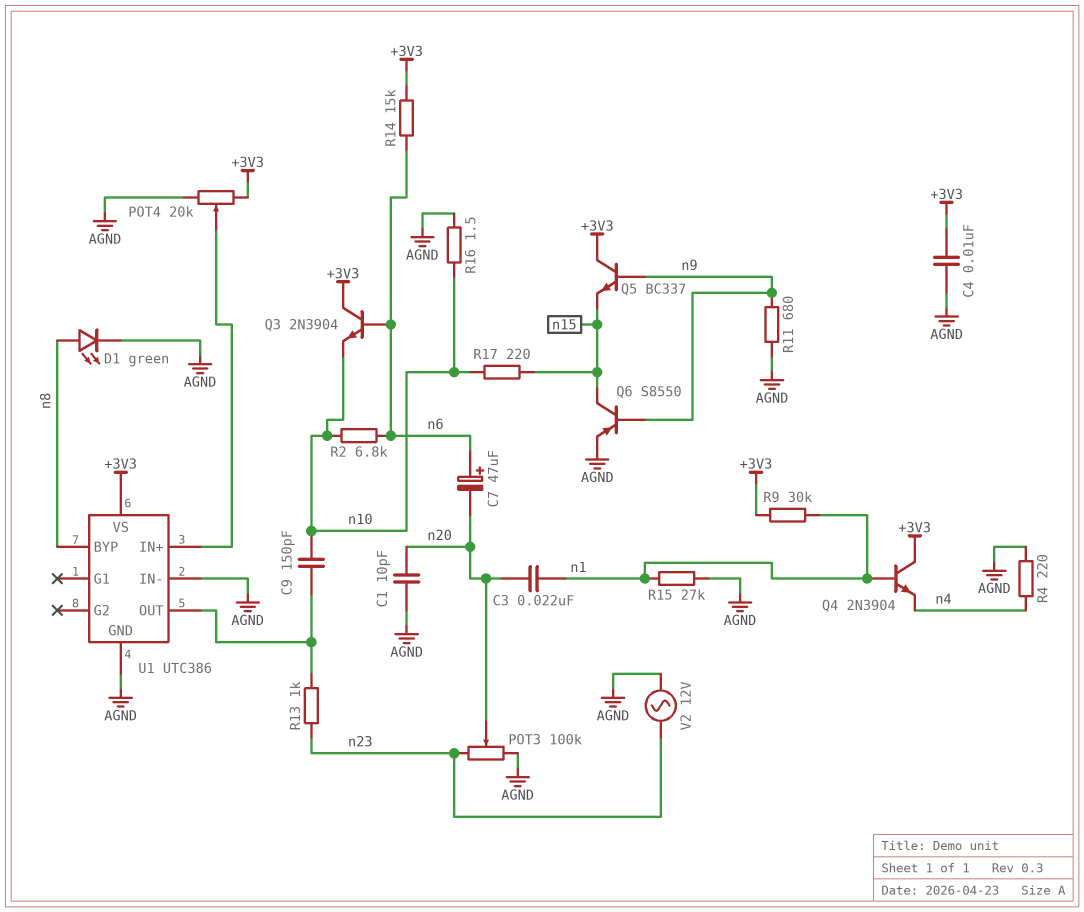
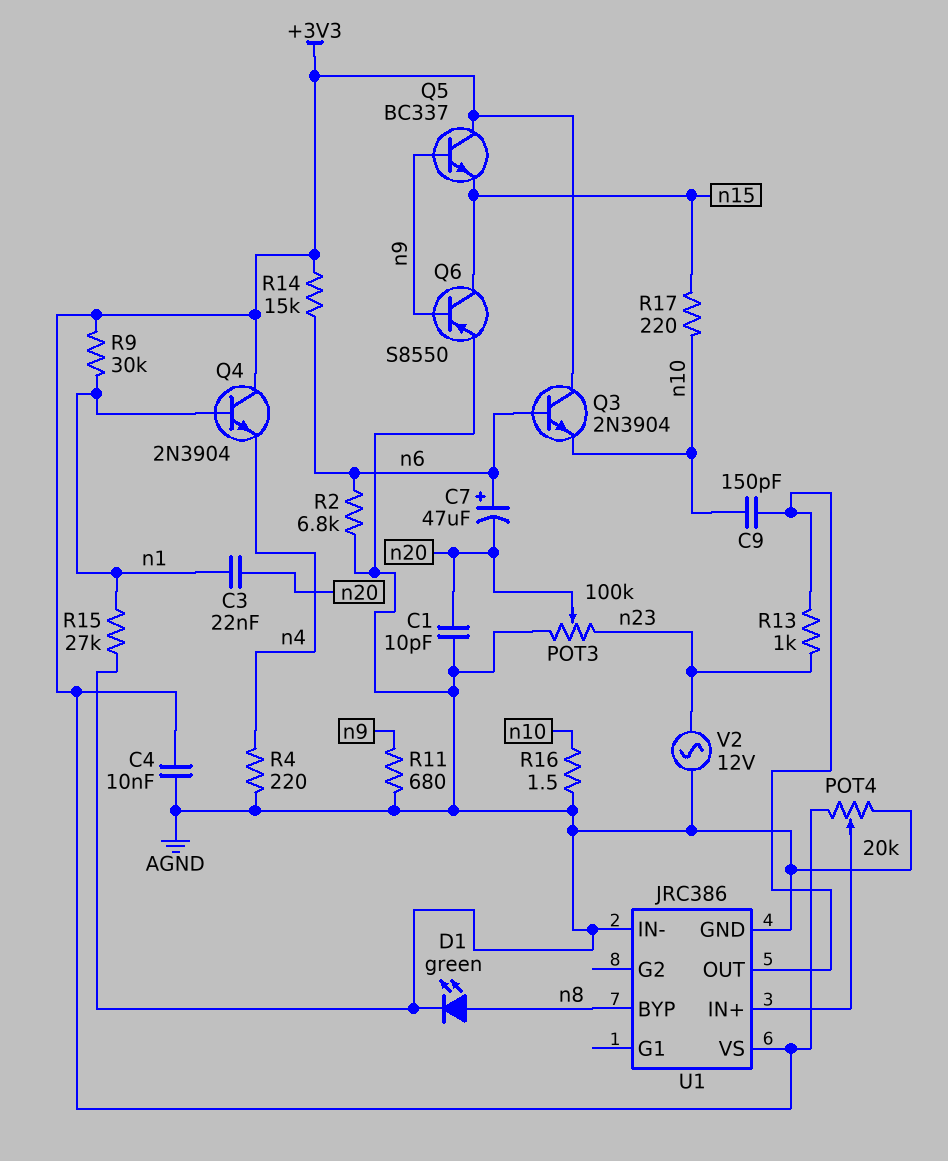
R2: 6.8k (n6, n10) -> 6.8k (AGND, n6)
U1: UTC386 -> JRC386

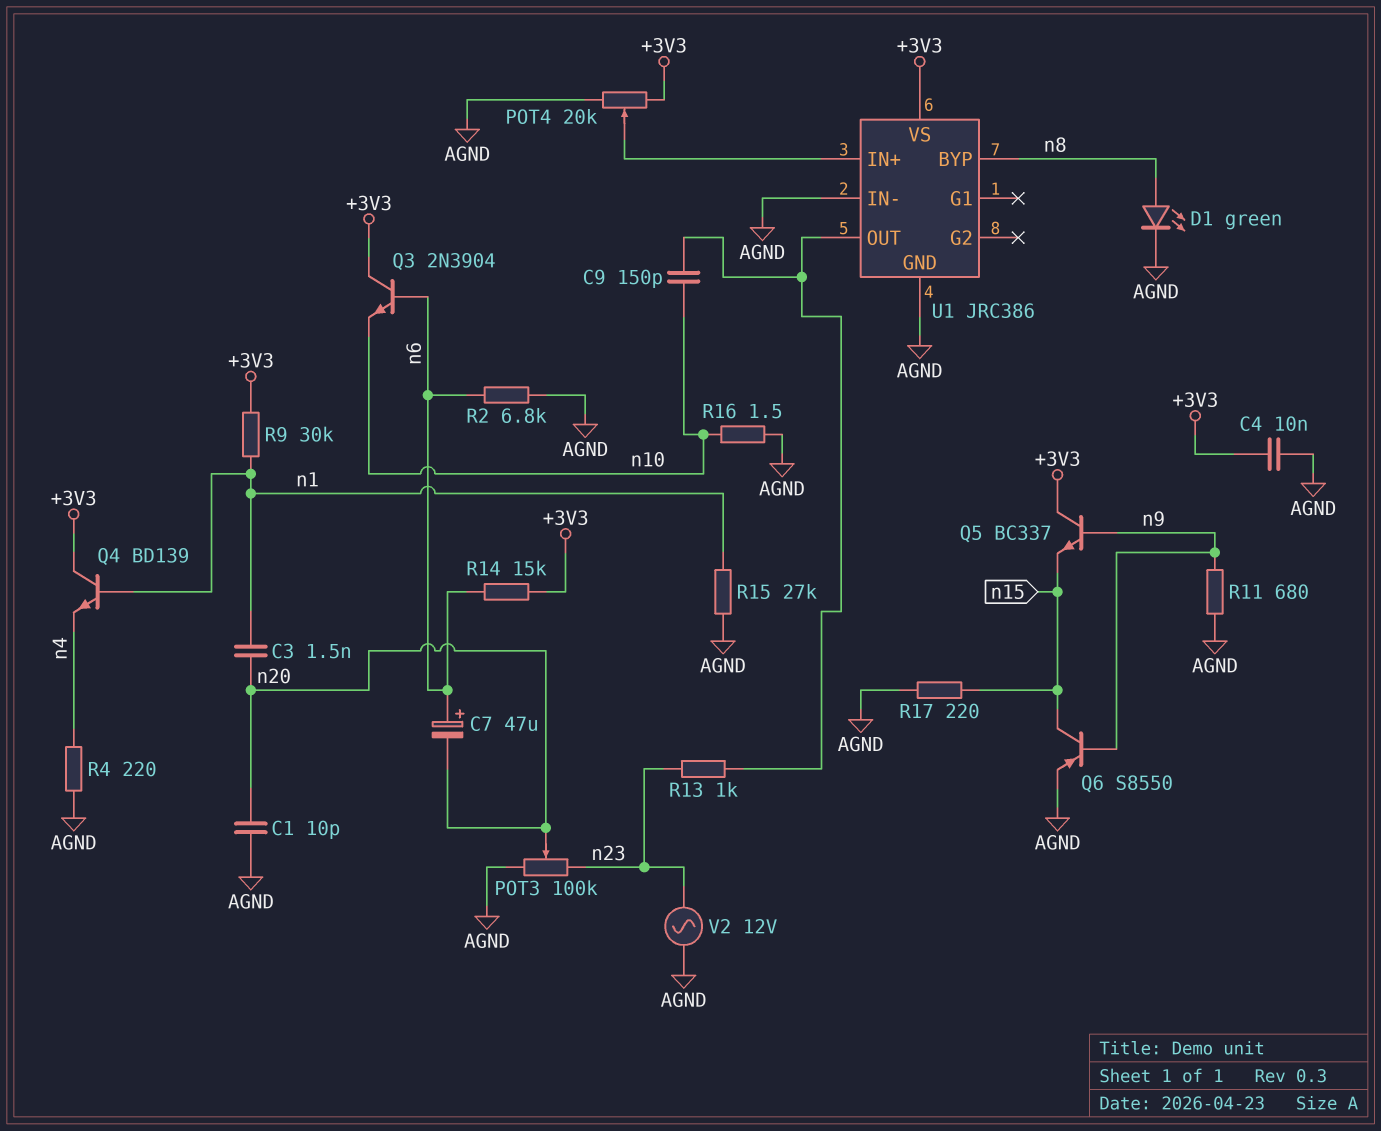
C3: 22nF (n1, n20) -> 1.5nF (n1, n20)
Q4: NPN 2N3904 (B n1, C +3V3, E n4) -> NPN BD139 (B n1, C +3V3, E n4)
R17: 220 (n10, n15) -> 220 (AGND, n15)

